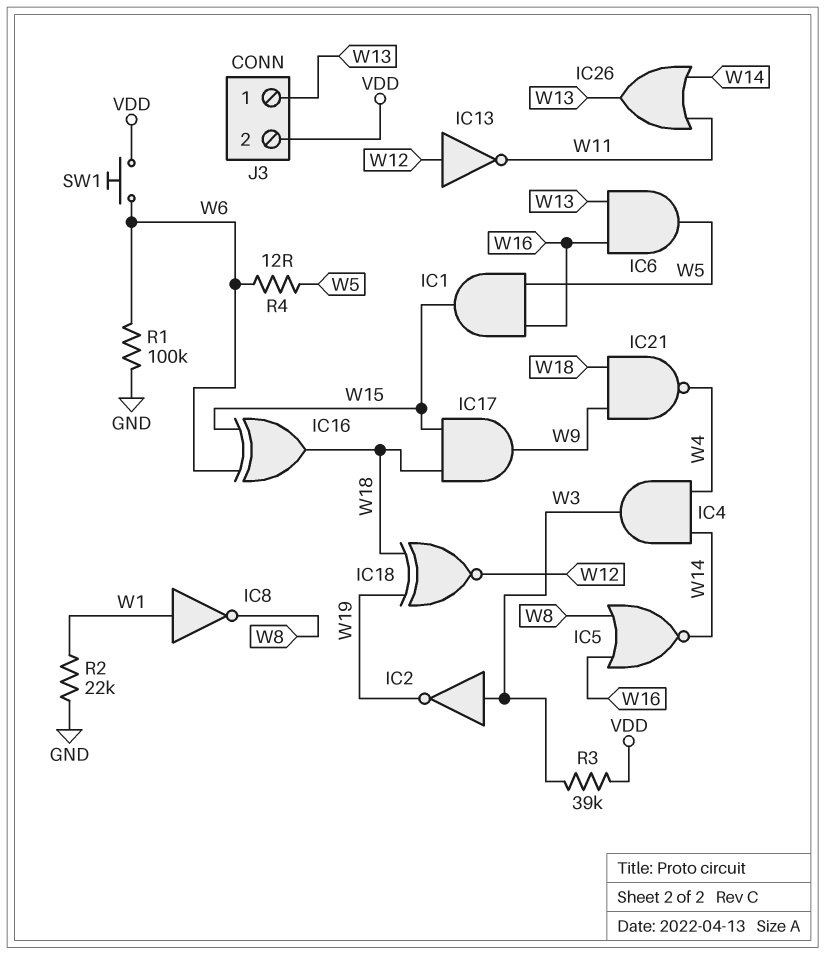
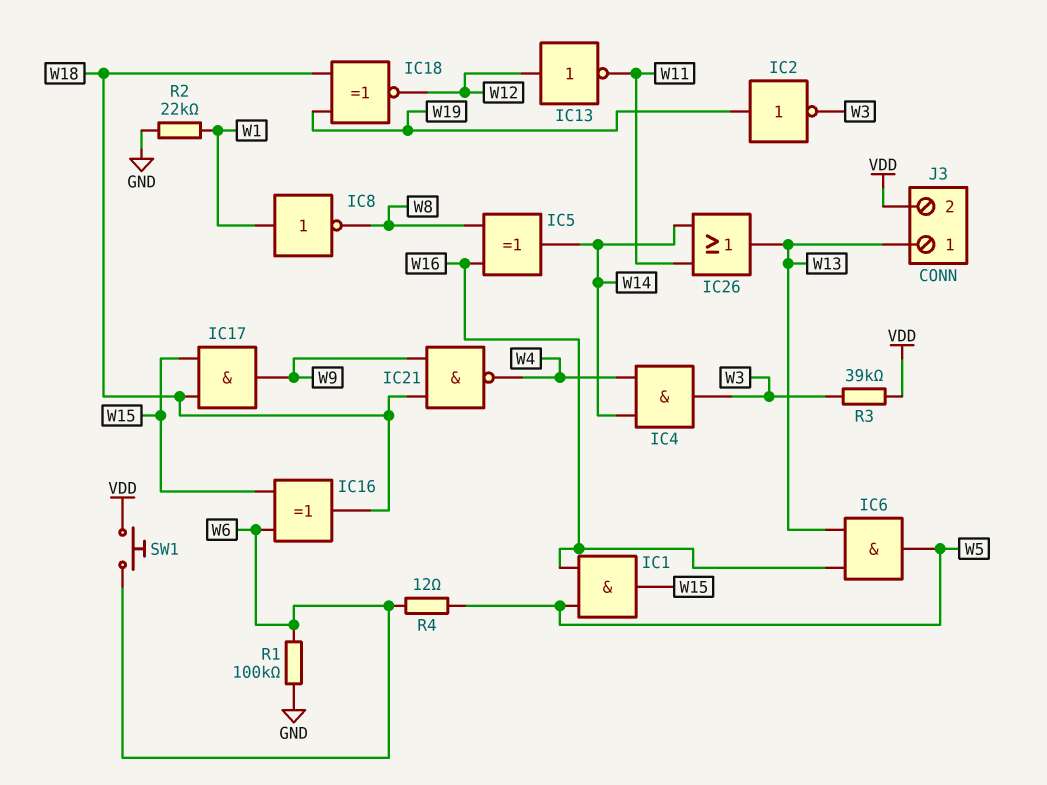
IC2: NOT (in W3, out W19) -> NOT (in W19, out W3)
IC5: NOR (in W8, in W16, out W14) -> XOR (in W8, in W16, out W14)

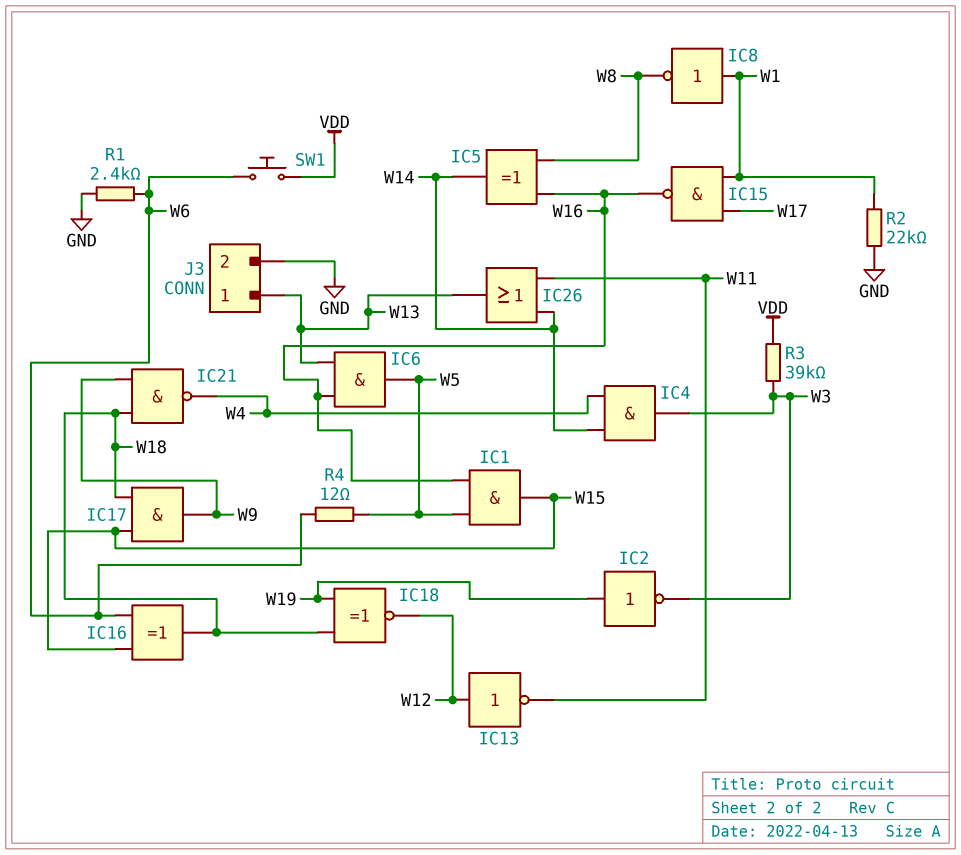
IC15: none -> NAND (in W1, in W17, out W16)
J3 pin 2: VDD -> GND
R1: 100k (GND, W6) -> 2.4k (GND, W6)

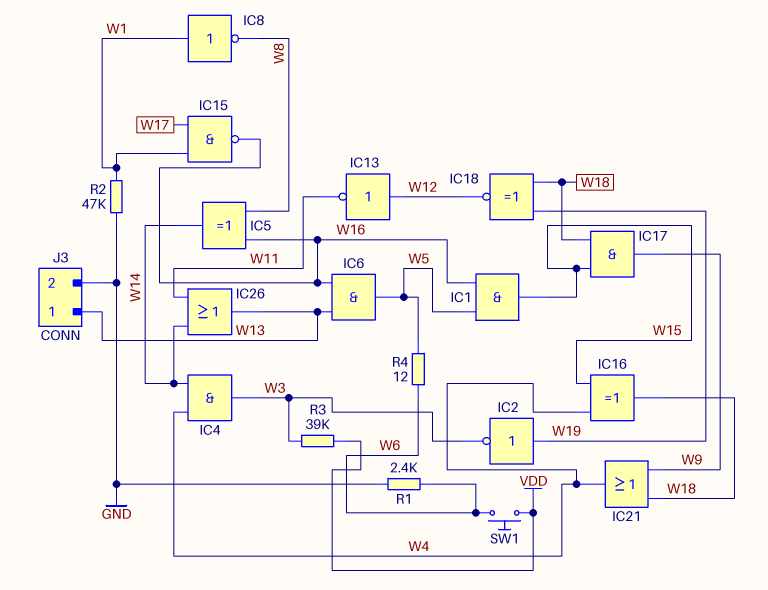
IC16: XOR (in W6, in W15, out W18) -> XOR (in W4, in W15, out W18)
IC21: NAND (in W9, in W18, out W4) -> OR (in W9, in W18, out W4)
R2: 22k (GND, W1) -> 47k (GND, W1)

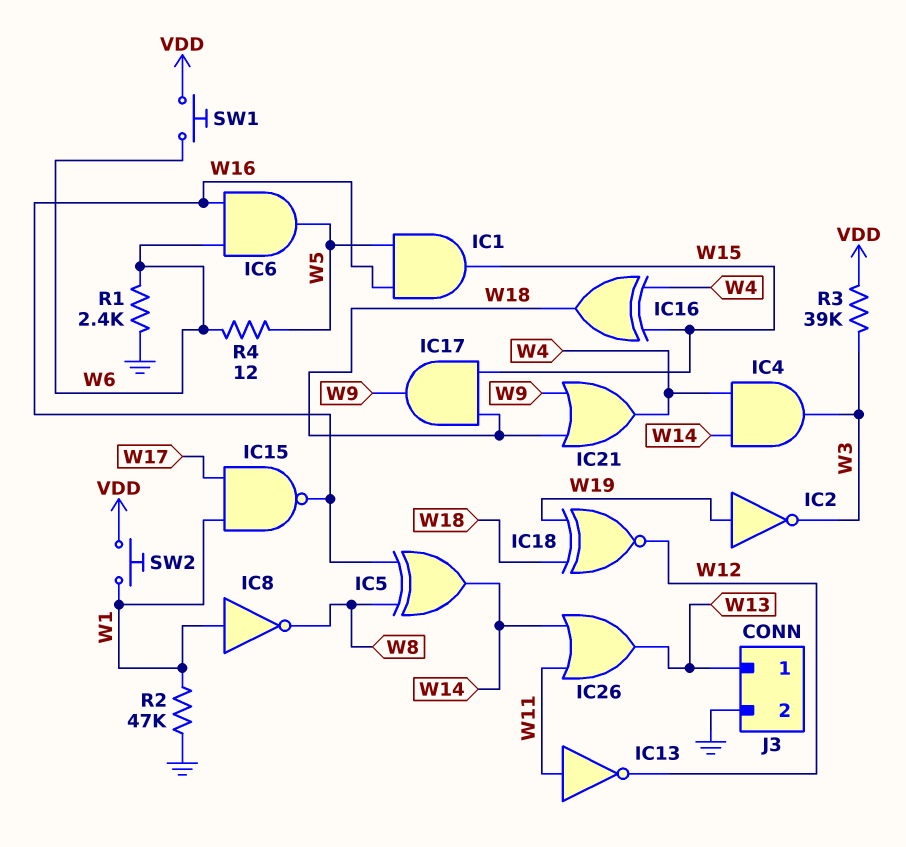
IC6: AND (in W13, in W16, out W5) -> AND (in W6, in W16, out W5)
IC13: NOT (in W12, out W11) -> NOT (in W11, out W12)
SW2: none -> button (VDD, W1)

